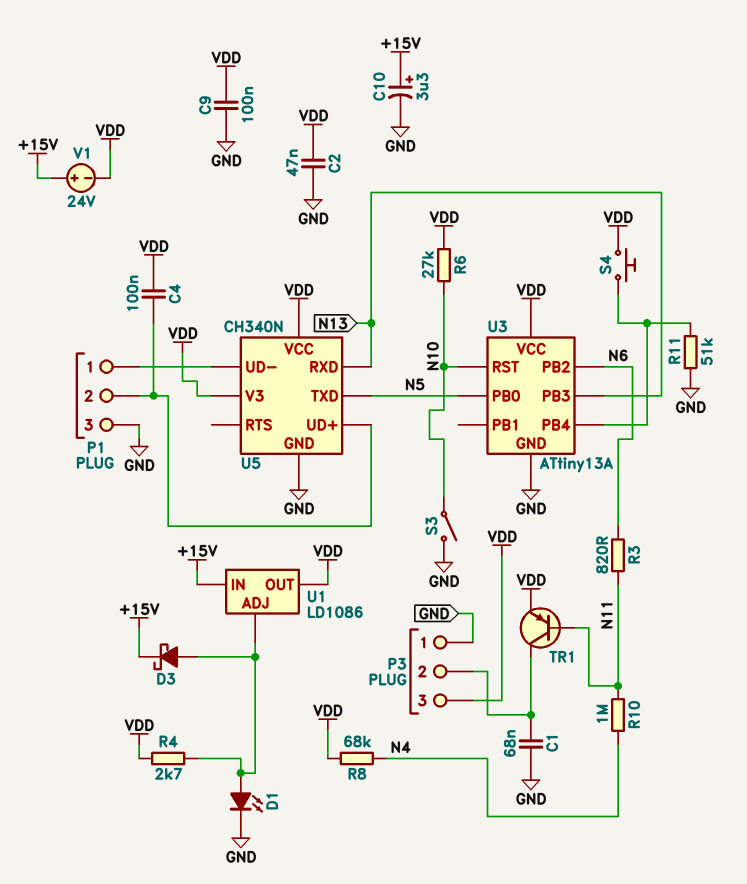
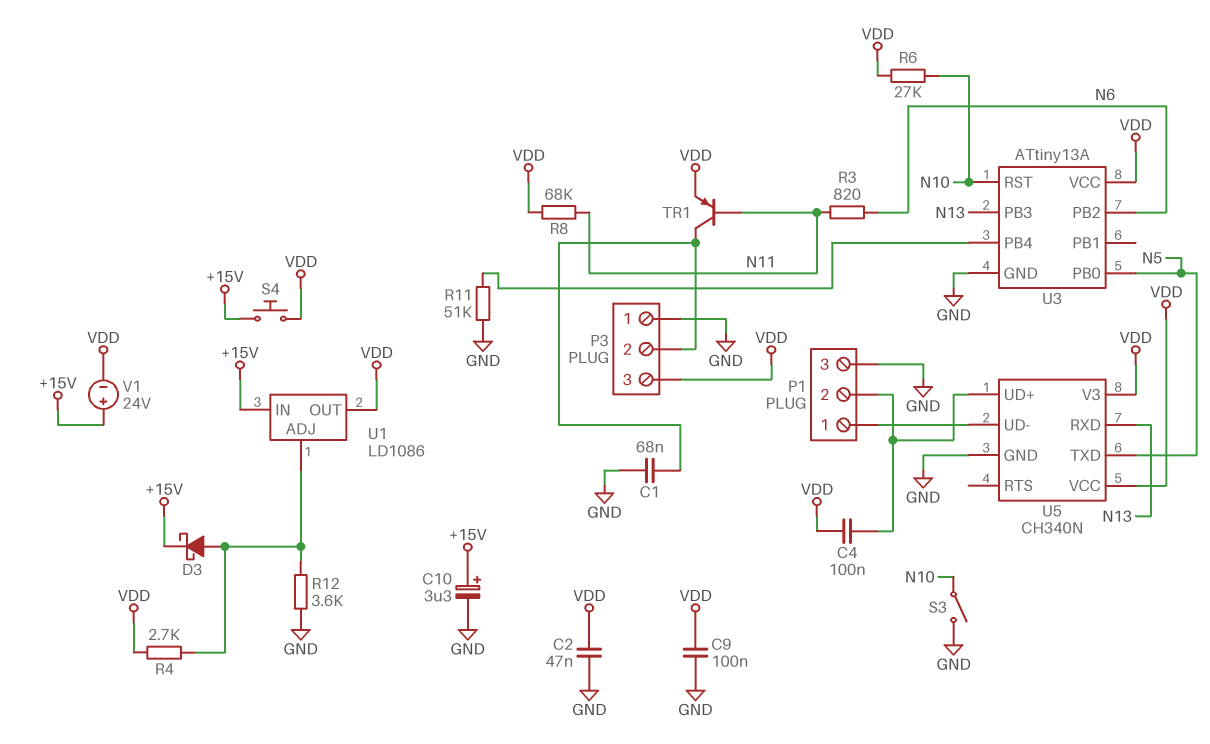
D1: LED (A U1/ADJ, K GND) -> none
R8: 68k (N4, VDD) -> 68k (N11, VDD)
R10: 1M (N4, N11) -> none
R12: none -> 3.6k (GND, U1/ADJ)
S4: button (U3/PB4, VDD) -> button (+15V, VDD)

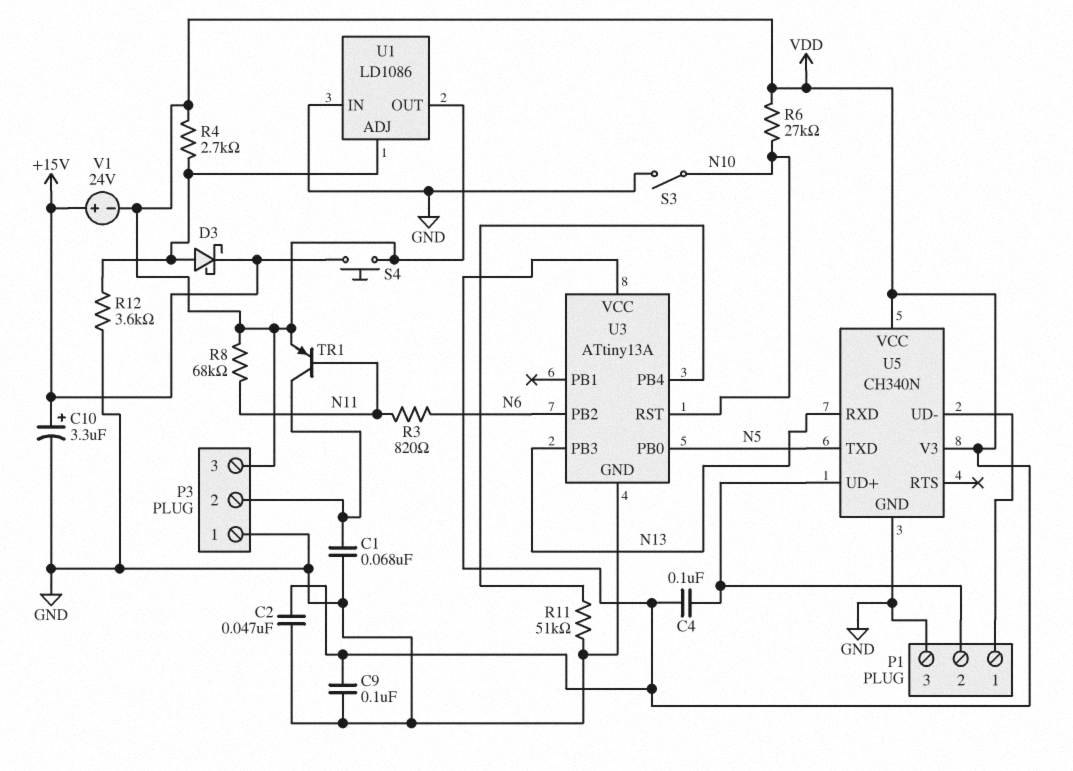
U1 pin IN: +15V -> GND

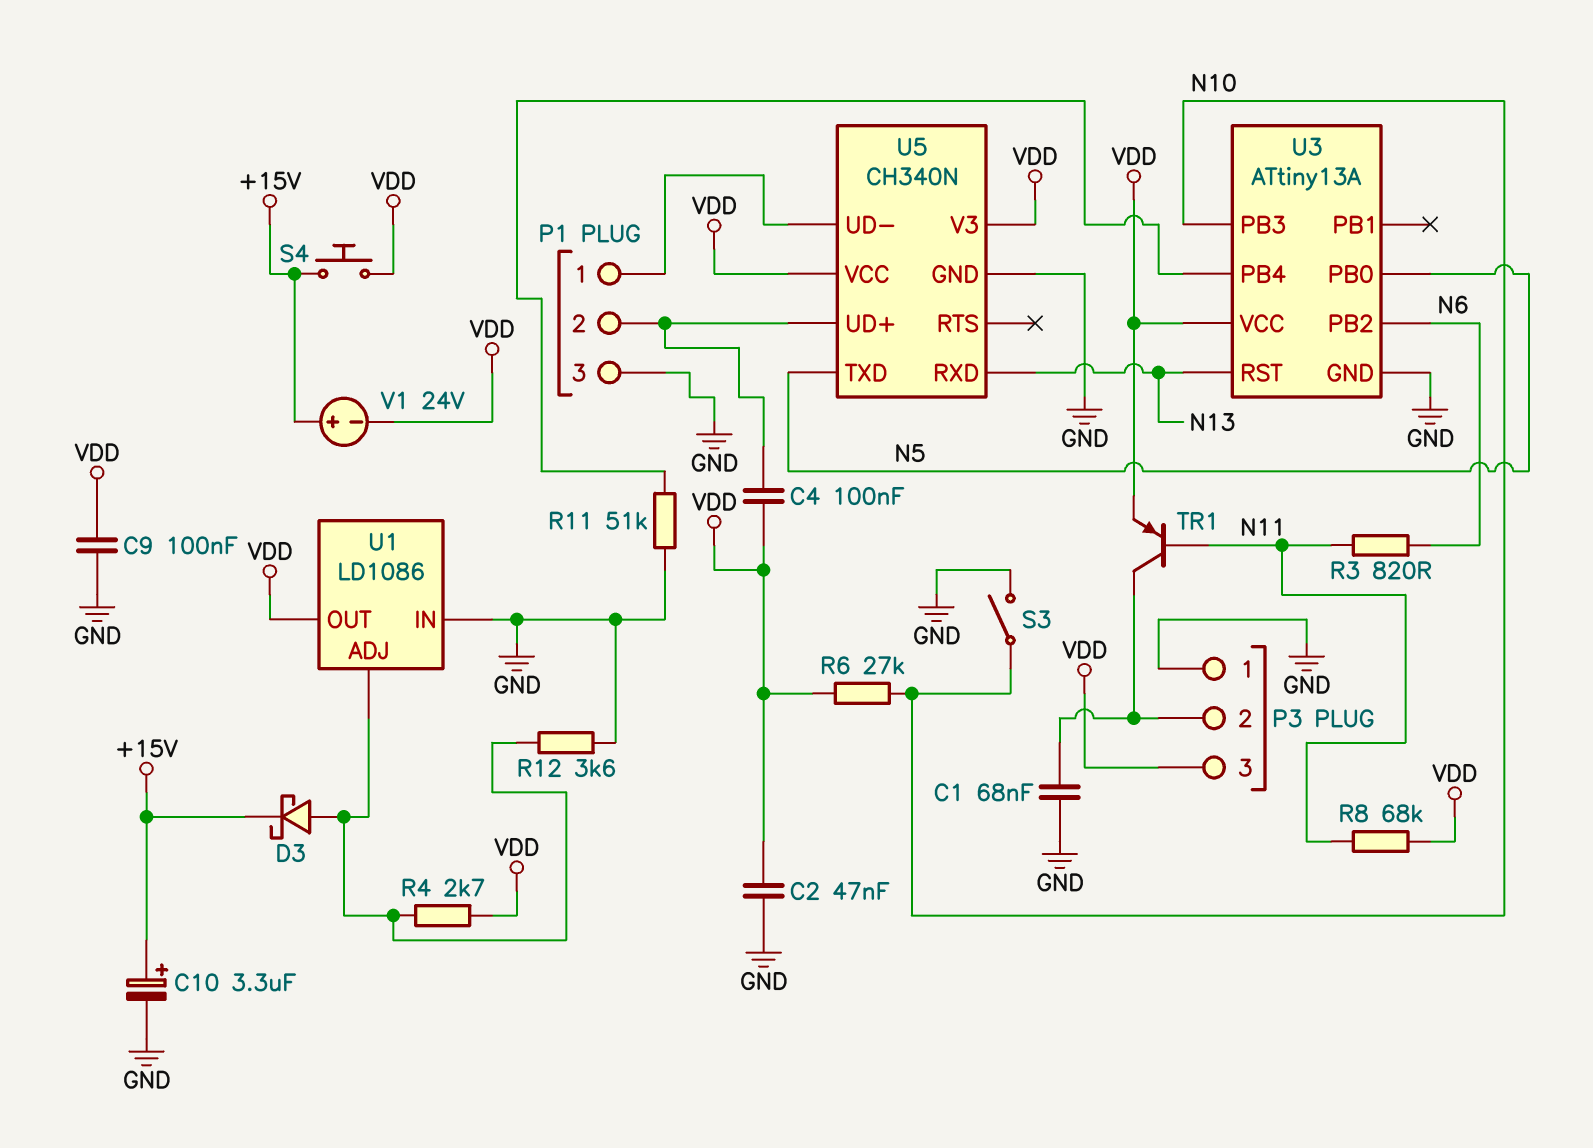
U3 pin PB3: N13 -> N10
U3 pin RST: N10 -> N13

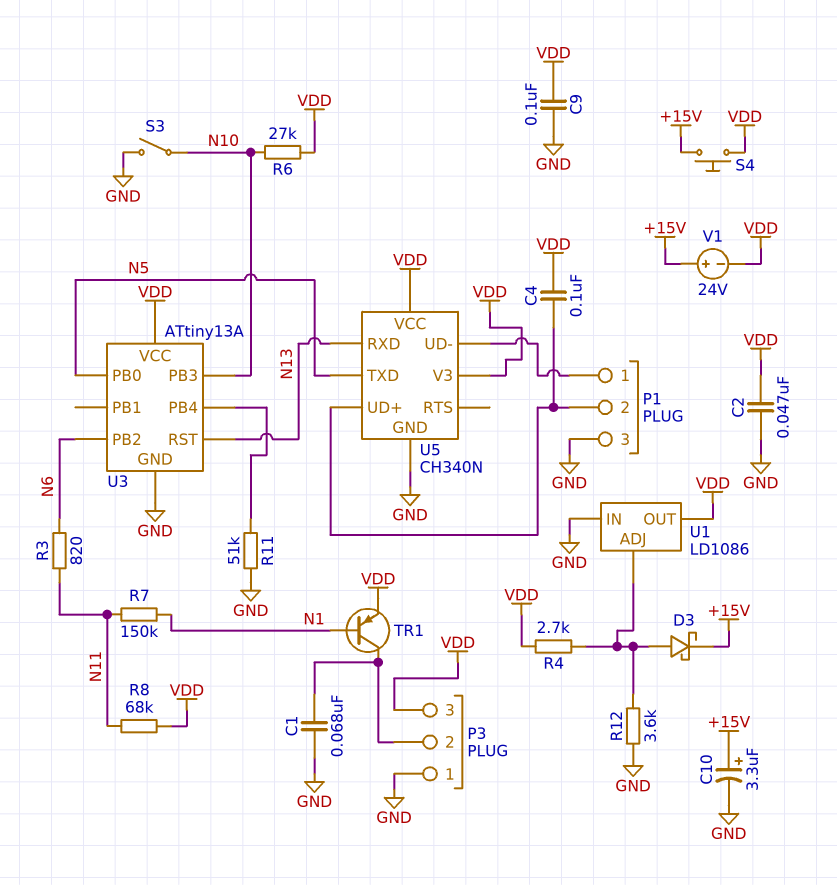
R7: none -> 150k (N1, N11)
TR1: PNP (B N11, C P3/2, E VDD) -> PNP (B N1, C P3/2, E VDD)

